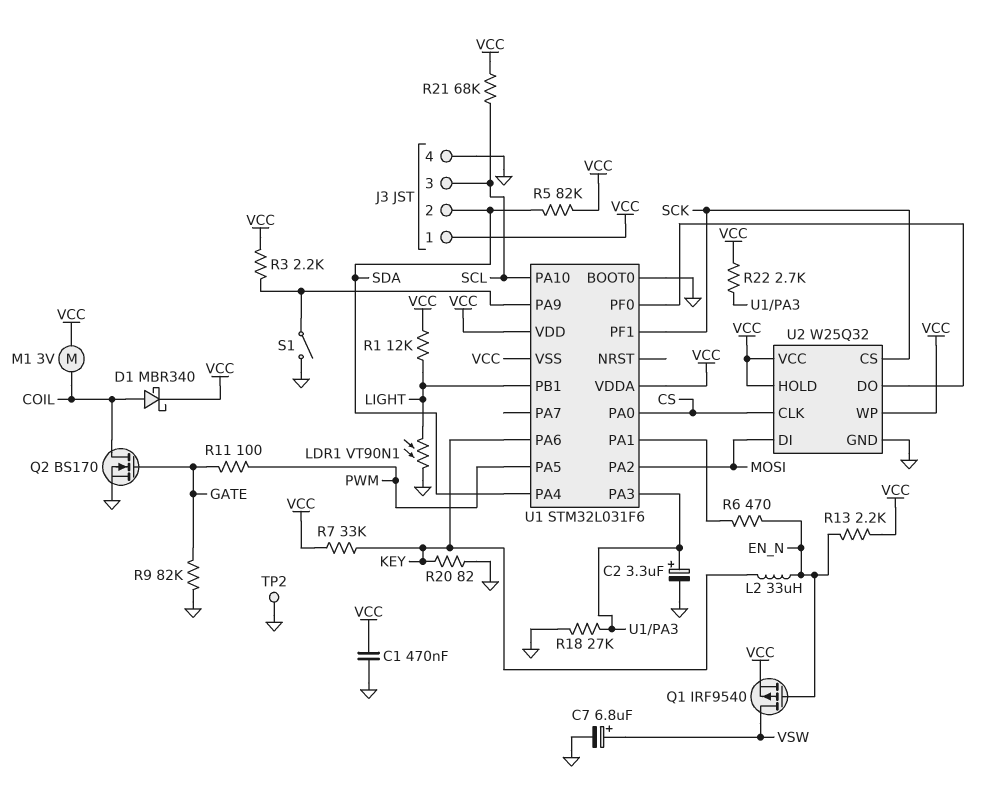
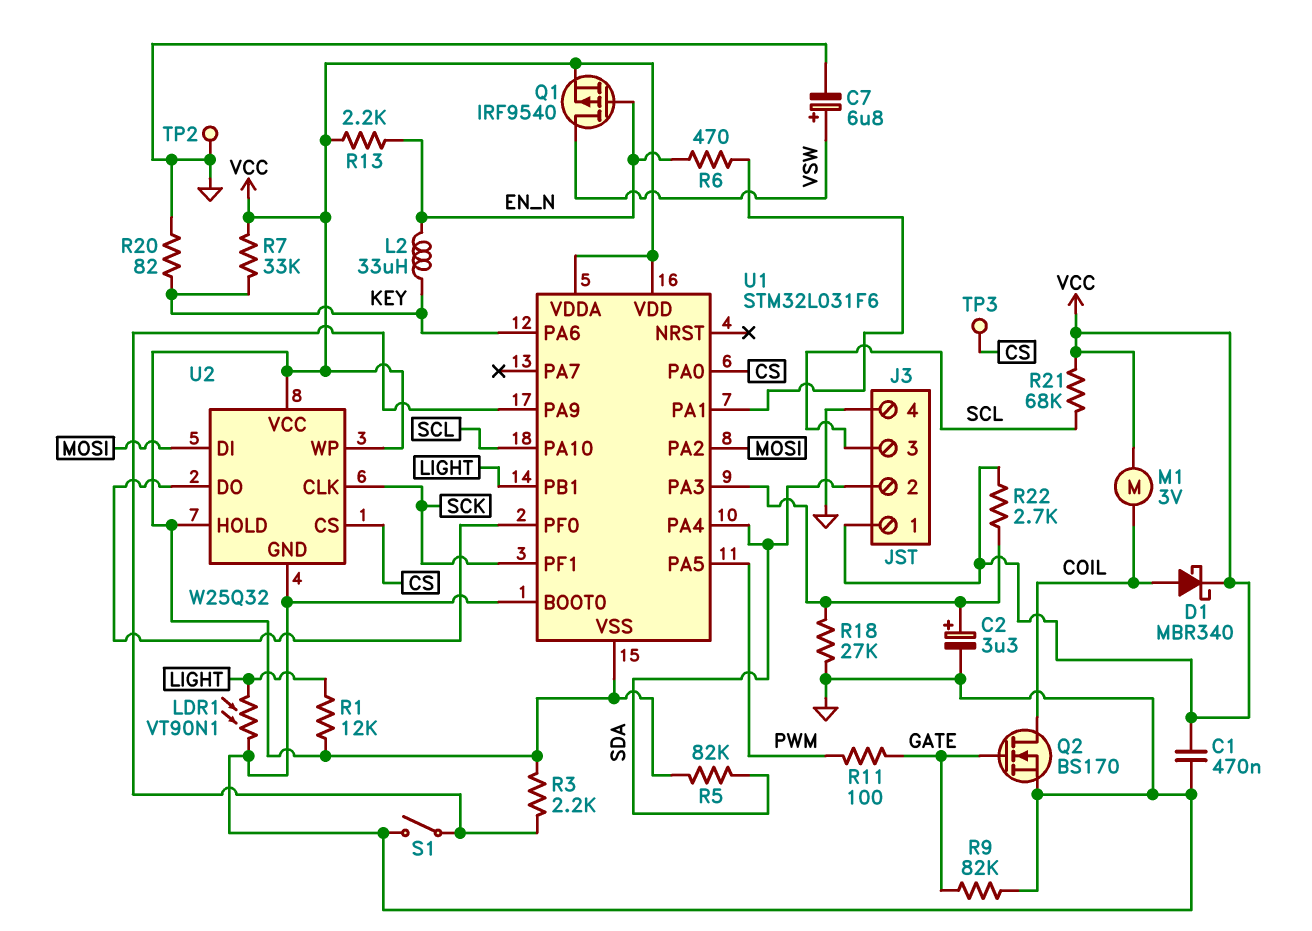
TP3: none -> test point (CS)
U2 pin CLK: CS -> SCK
U2 pin CS: SCK -> CS

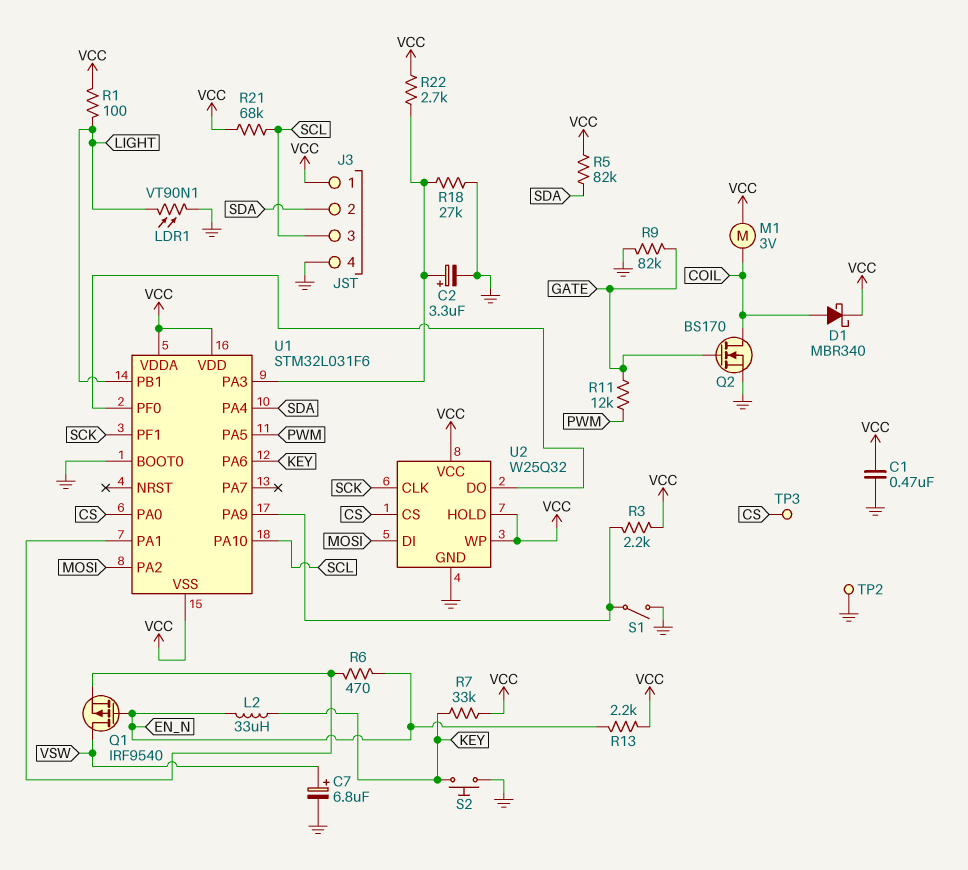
Q1: PMOS IRF9540 (G EN_N, D VSW, S VCC) -> PMOS IRF9540 (G EN_N, D VSW, S U1/PA1)
R1: 12k (LIGHT, VCC) -> 100 (LIGHT, VCC)
R11: 100 (GATE, PWM) -> 12k (GATE, PWM)
R20: 82 (GND, KEY) -> none
S2: none -> button (GND, KEY)

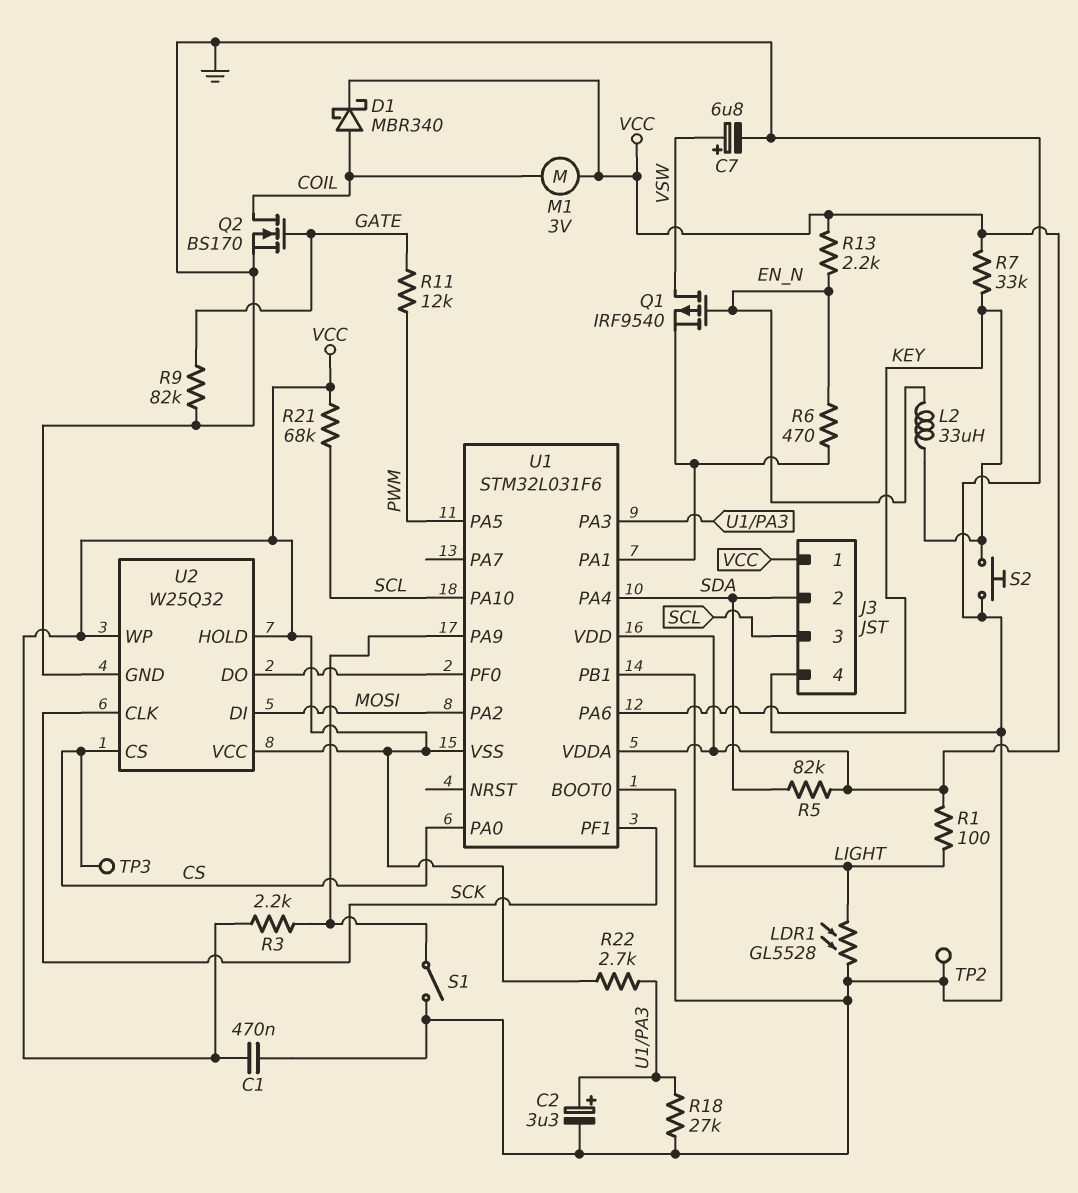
LDR1: VT90N1 (GND, LIGHT) -> GL5528 (GND, LIGHT)

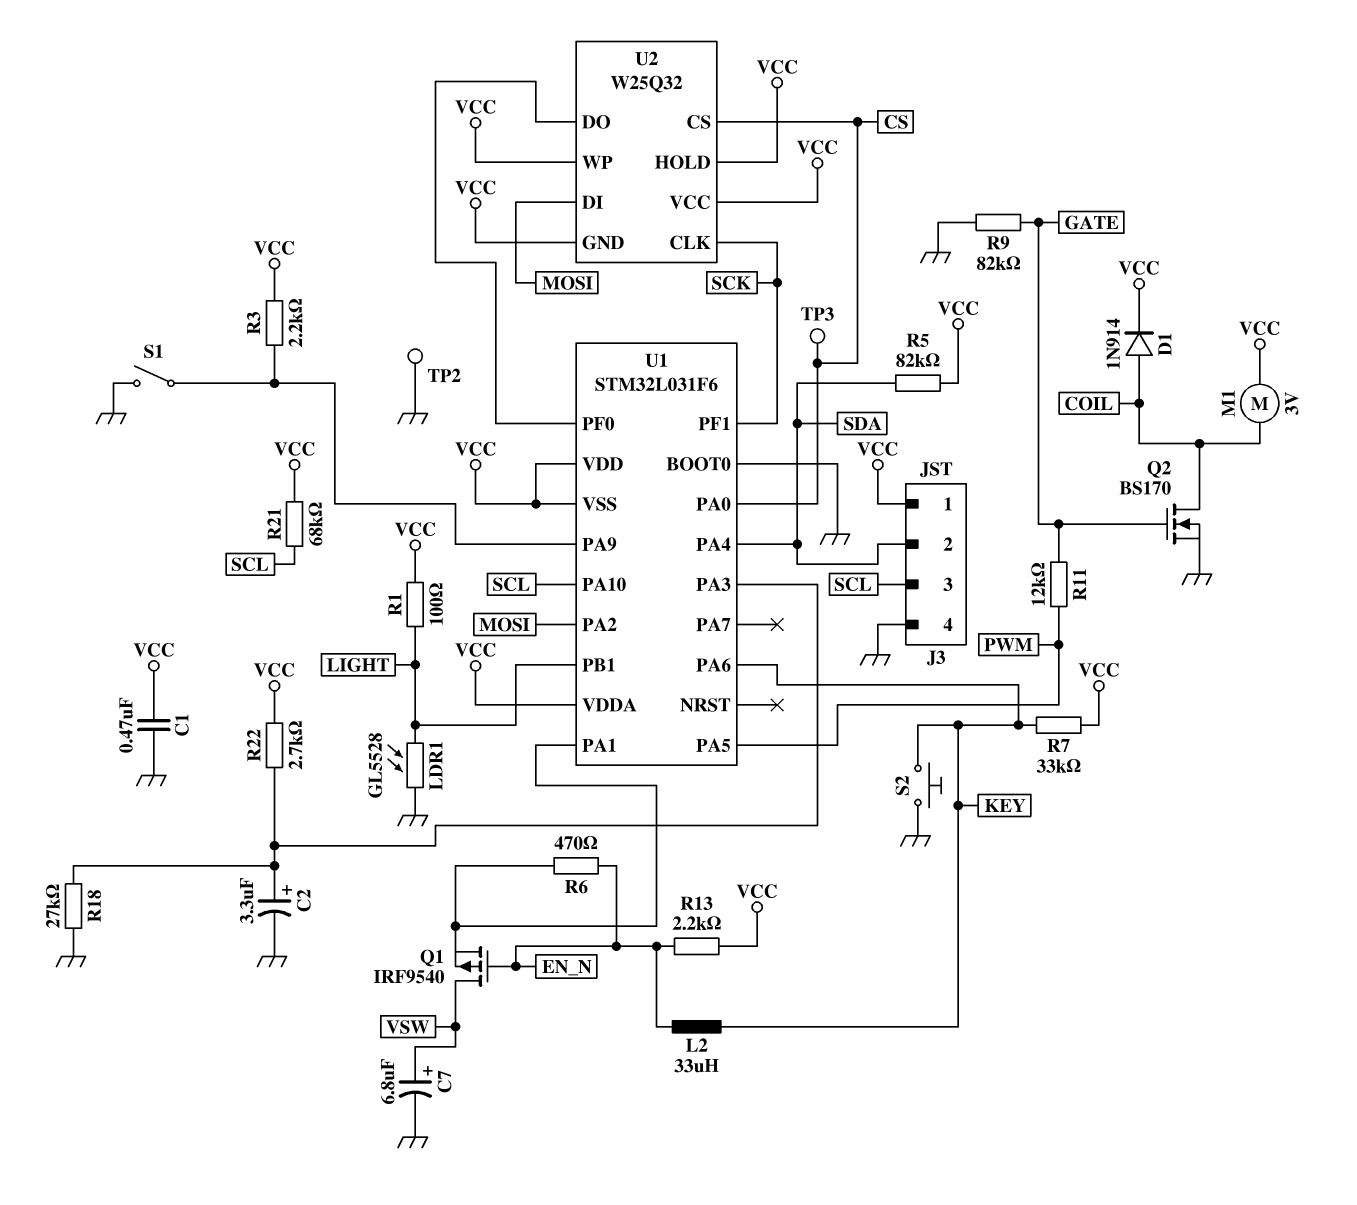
D1: schottky MBR340 (A COIL, K VCC) -> diode 1N914 (A COIL, K VCC)
U2 pin GND: GND -> VCC

